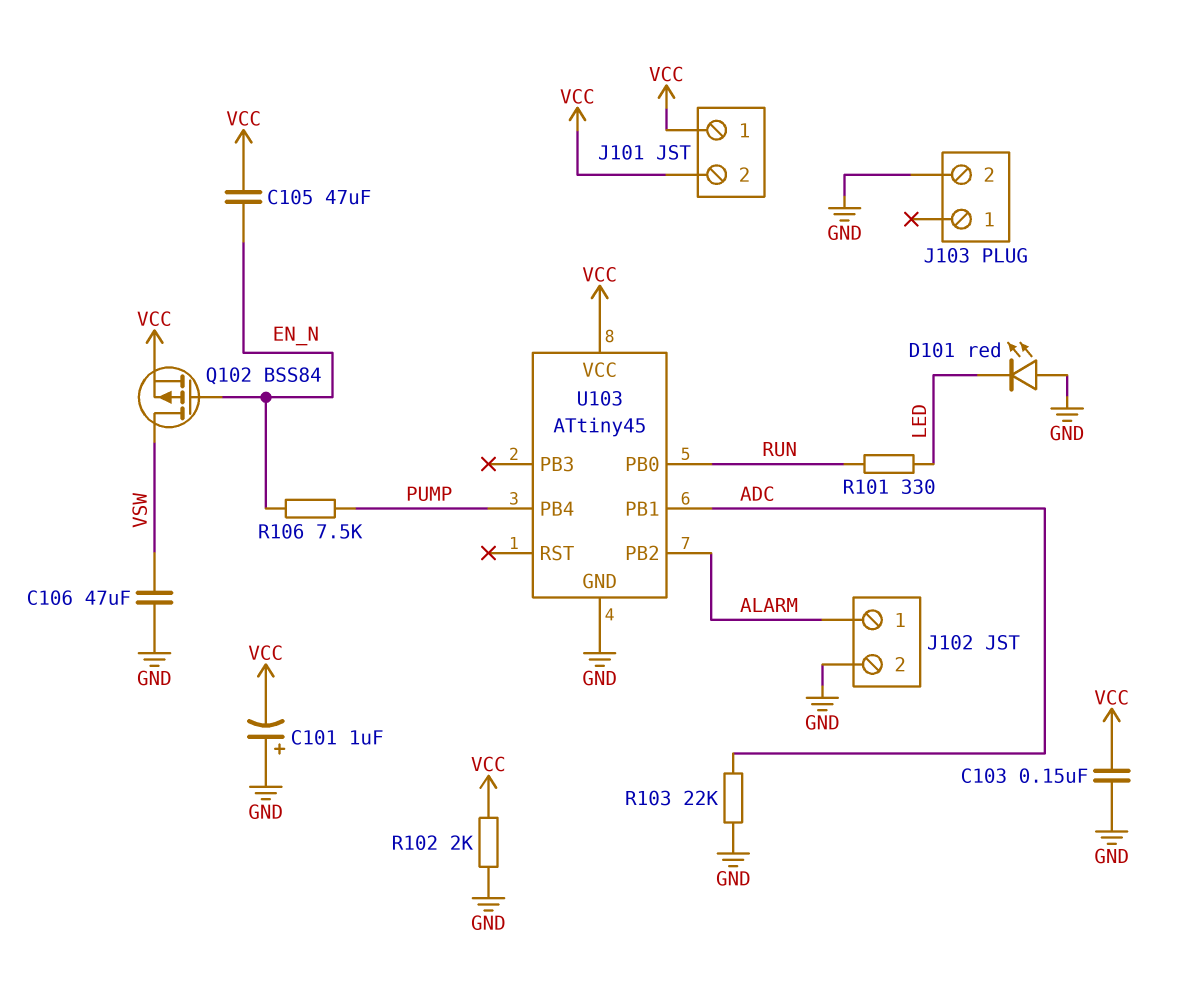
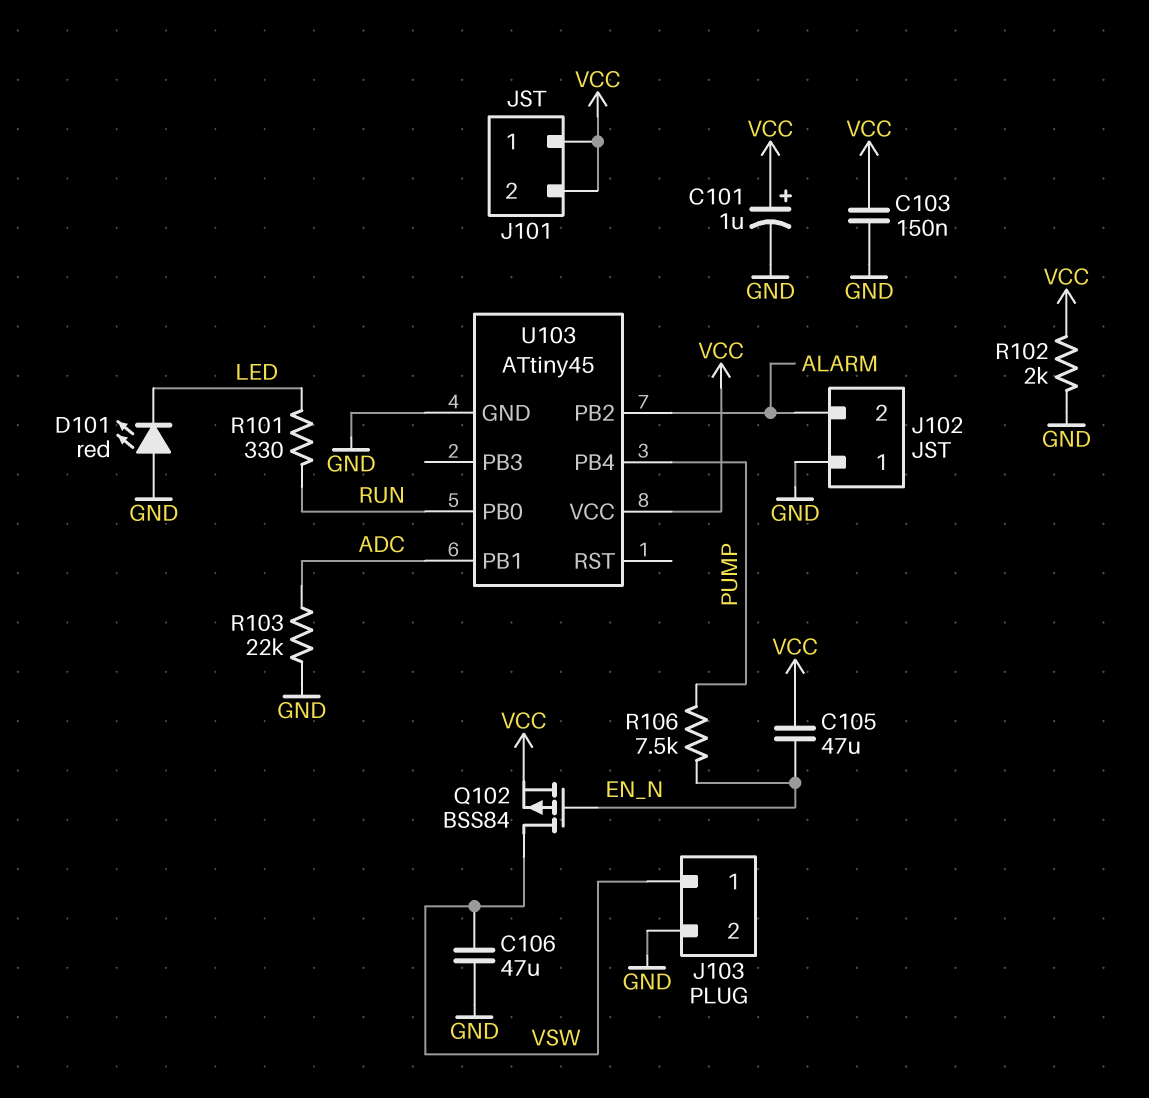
C101: 1uF (plus GND, minus VCC) -> 1uF (plus VCC, minus GND)
J102 pin 1: ALARM -> GND
J102 pin 2: GND -> ALARM
J103 pin 1: none -> VSW

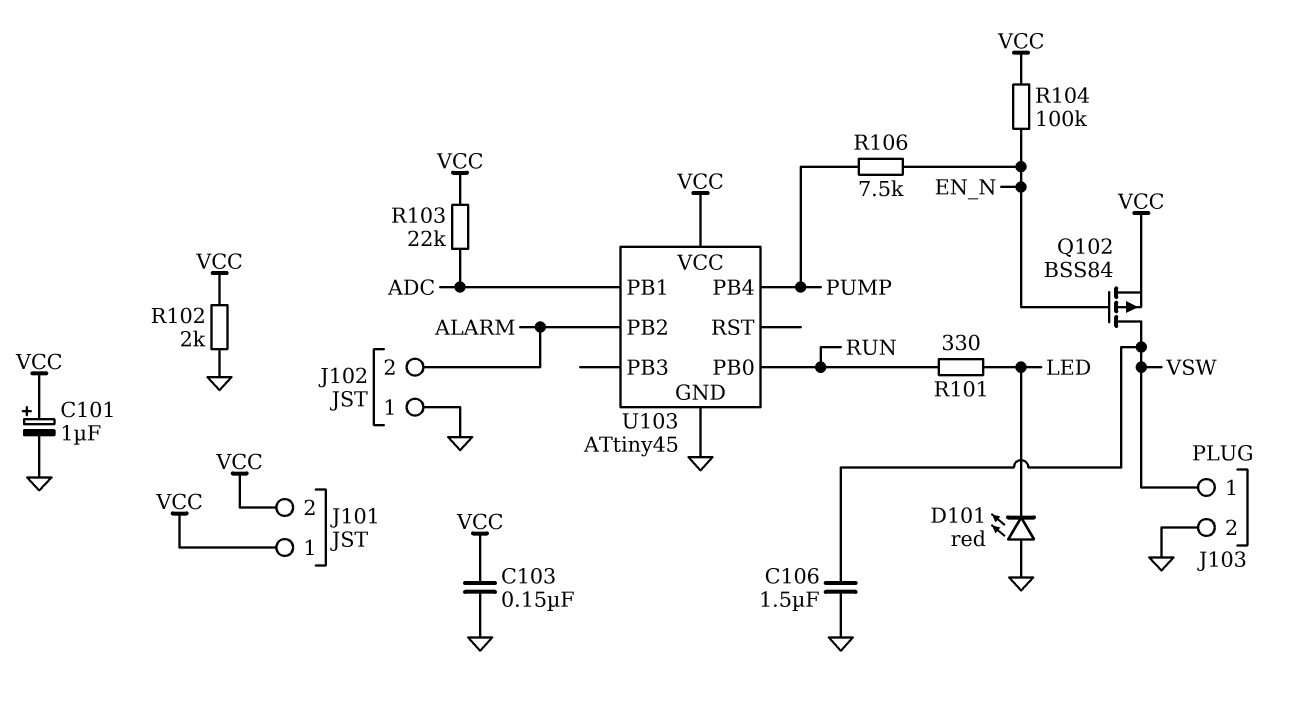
C105: 47uF (EN_N, VCC) -> none
C106: 47uF (GND, VSW) -> 1.5uF (GND, VSW)
R103: 22k (ADC, GND) -> 22k (ADC, VCC)
R104: none -> 100k (EN_N, VCC)

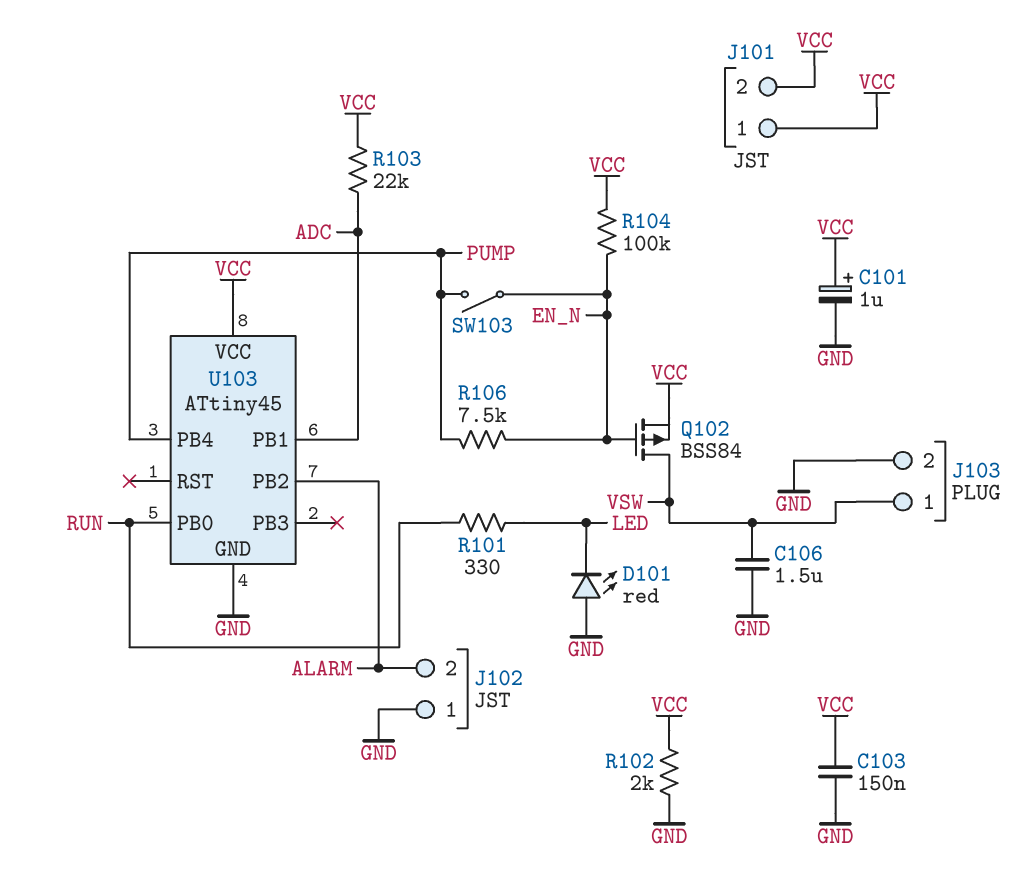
SW103: none -> switch (EN_N, PUMP)

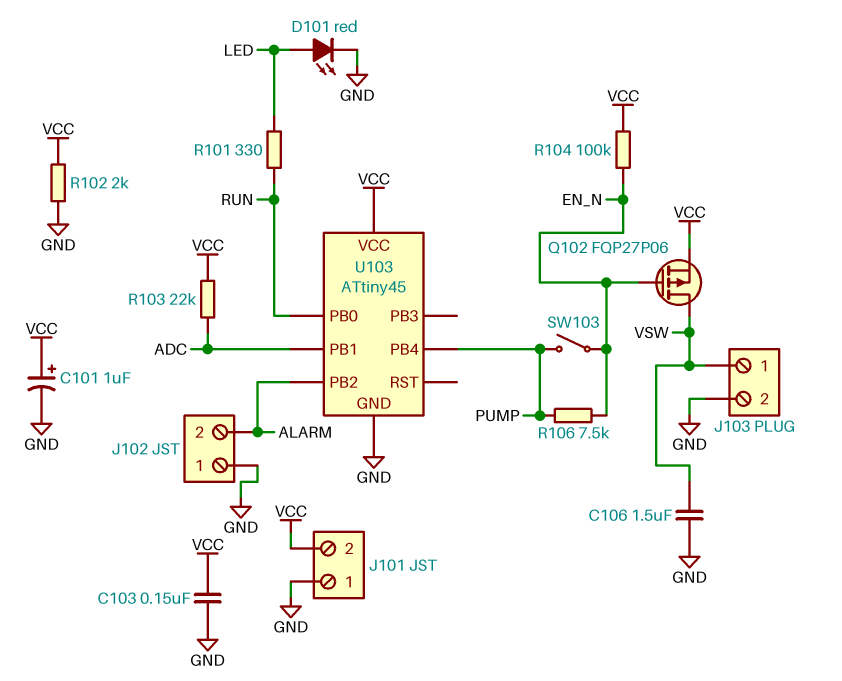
D101: LED red (A GND, K LED) -> LED red (A LED, K GND)
J101 pin 1: VCC -> GND
Q102: PMOS BSS84 (G EN_N, D VSW, S VCC) -> PMOS FQP27P06 (G EN_N, D VSW, S VCC)

